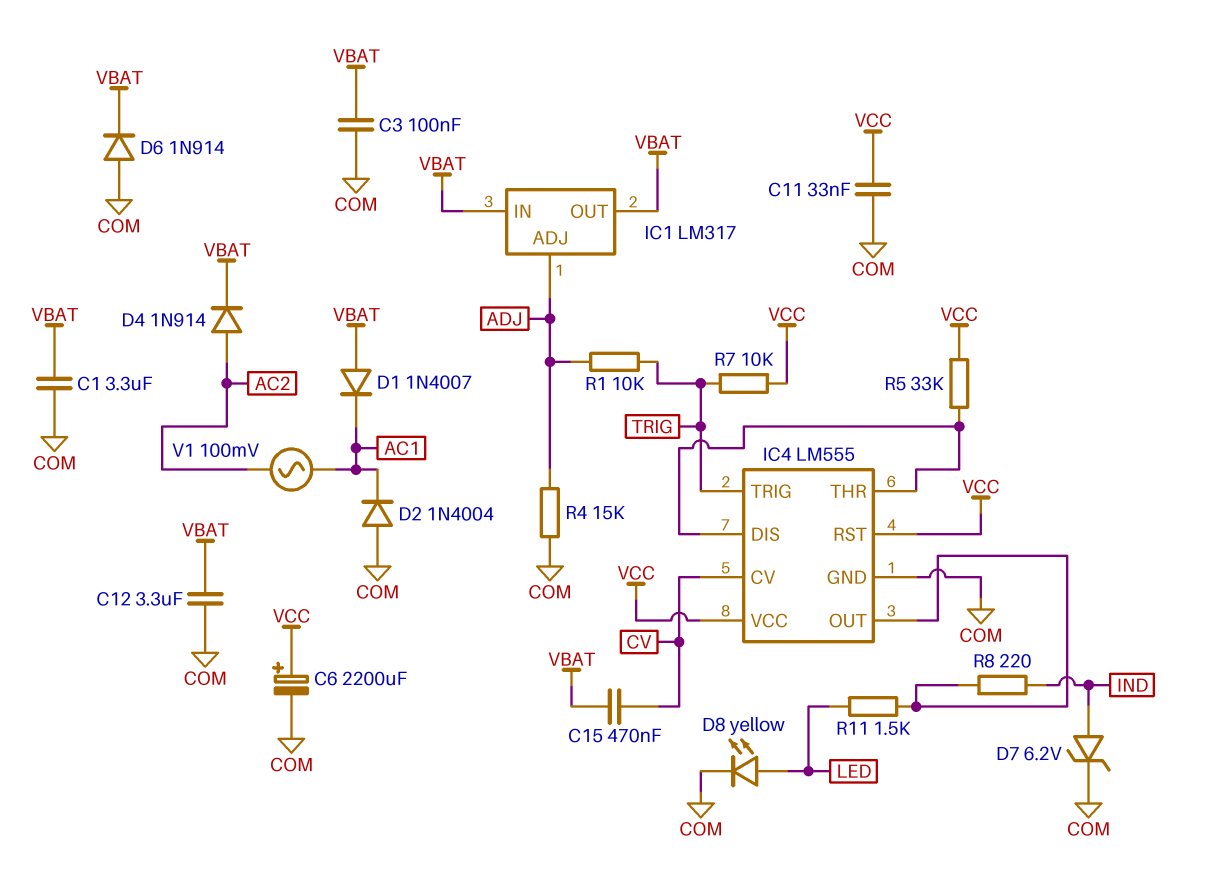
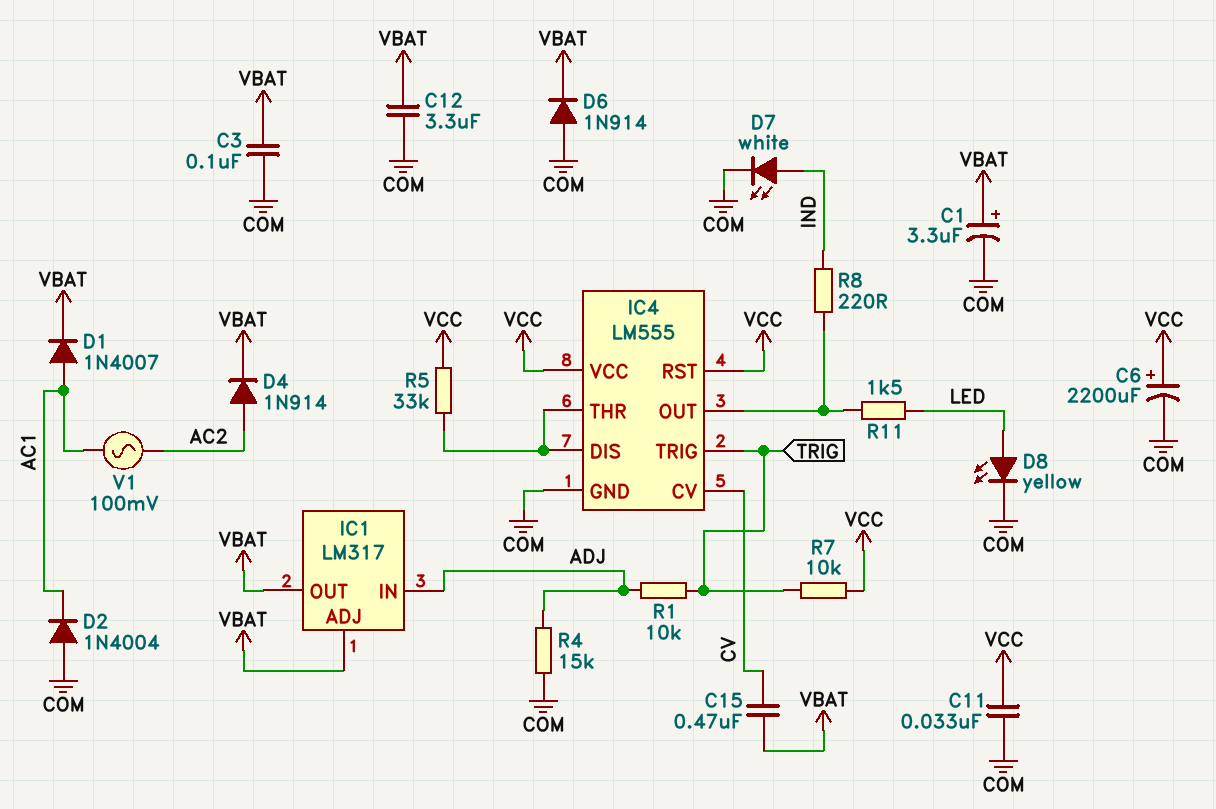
C1: 3.3uF (COM, VBAT) -> 3.3uF (plus VBAT, minus COM)
D1: diode 1N4007 (A VBAT, K AC1) -> diode 1N4007 (A AC1, K VBAT)
D7: zener 6.2V (A IND, K COM) -> LED white (A IND, K COM)
IC1 pin ADJ: ADJ -> VBAT
IC1 pin IN: VBAT -> ADJ

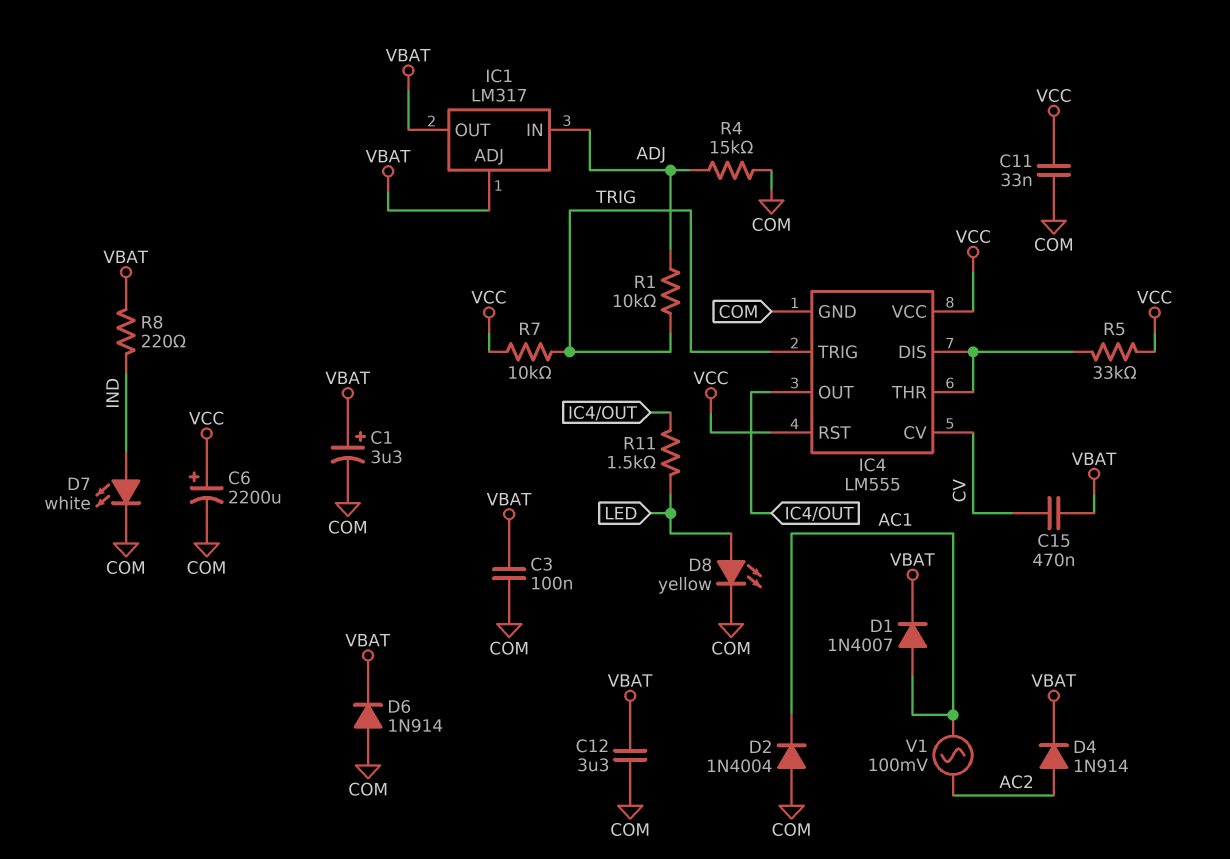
R8: 220 (IC4/OUT, IND) -> 220 (IND, VBAT)

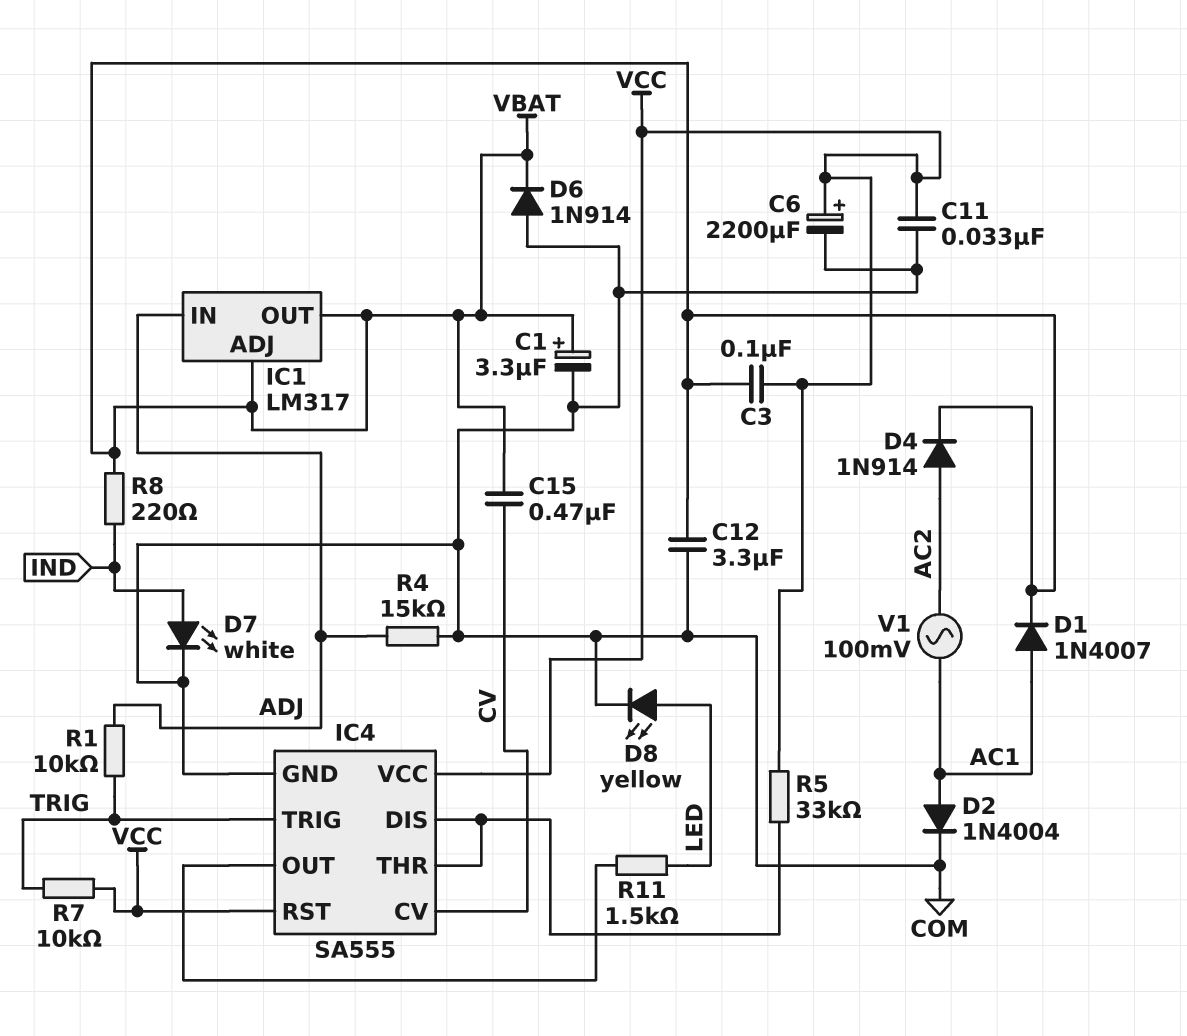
C3: 100nF (COM, VBAT) -> 100nF (VBAT, VCC)
D2: diode 1N4004 (A COM, K AC1) -> diode 1N4004 (A AC1, K COM)
IC4: LM555 -> SA555

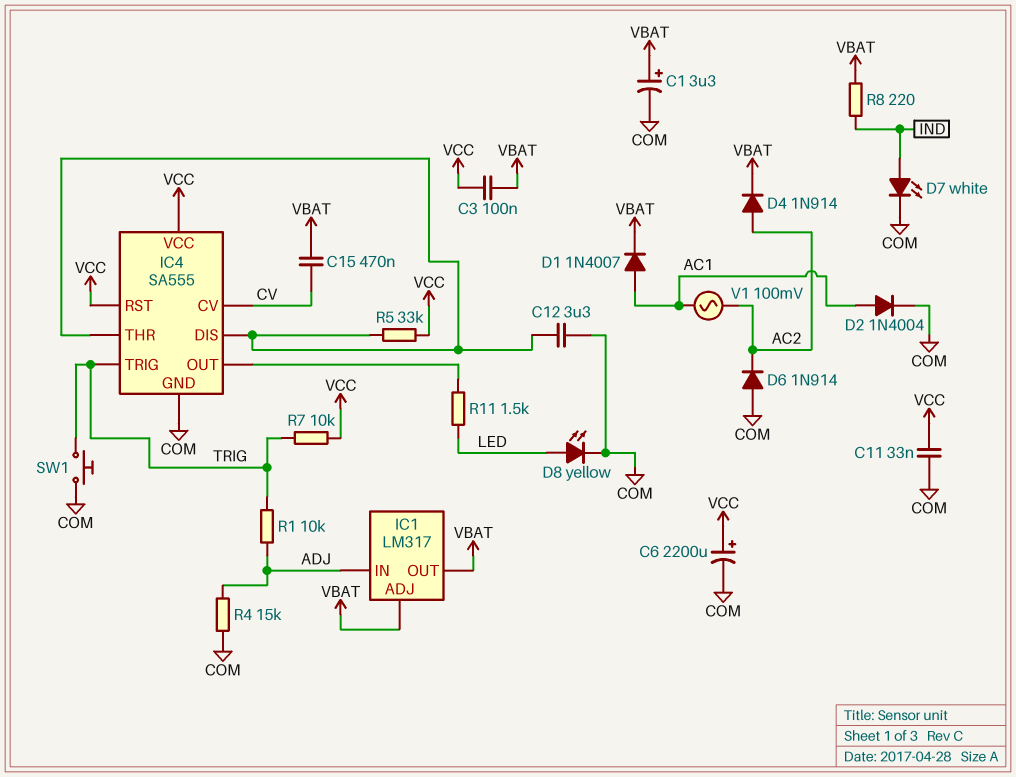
C12: 3.3uF (COM, VBAT) -> 3.3uF (COM, IC4/DIS)
D6: diode 1N914 (A COM, K VBAT) -> diode 1N914 (A COM, K AC2)
SW1: none -> button (COM, TRIG)

